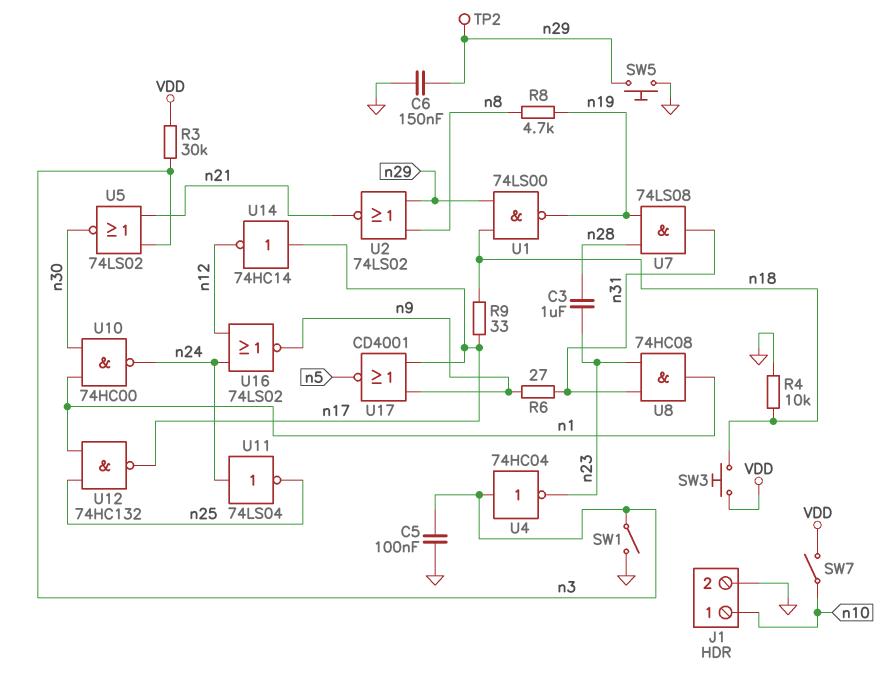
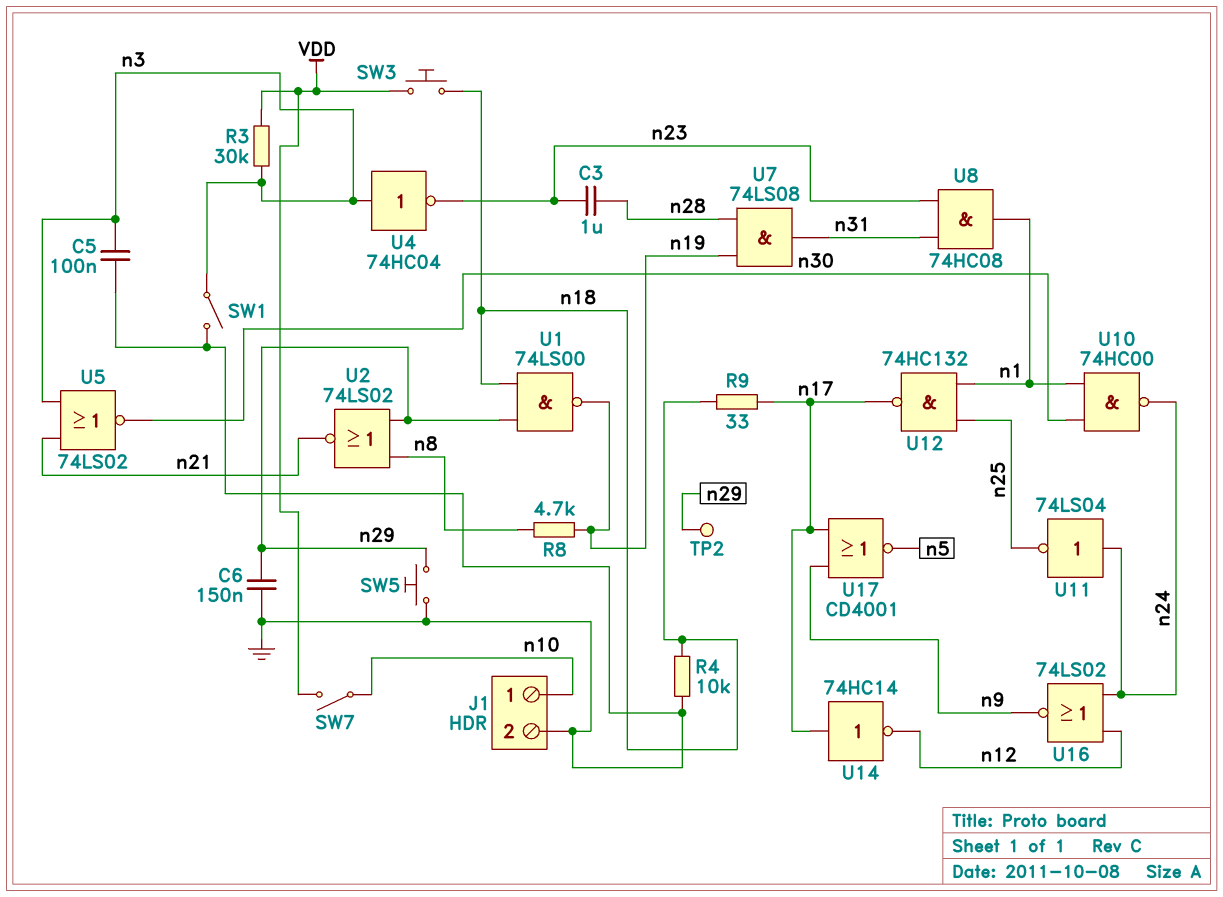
R6: 27 (n9, n31) -> none

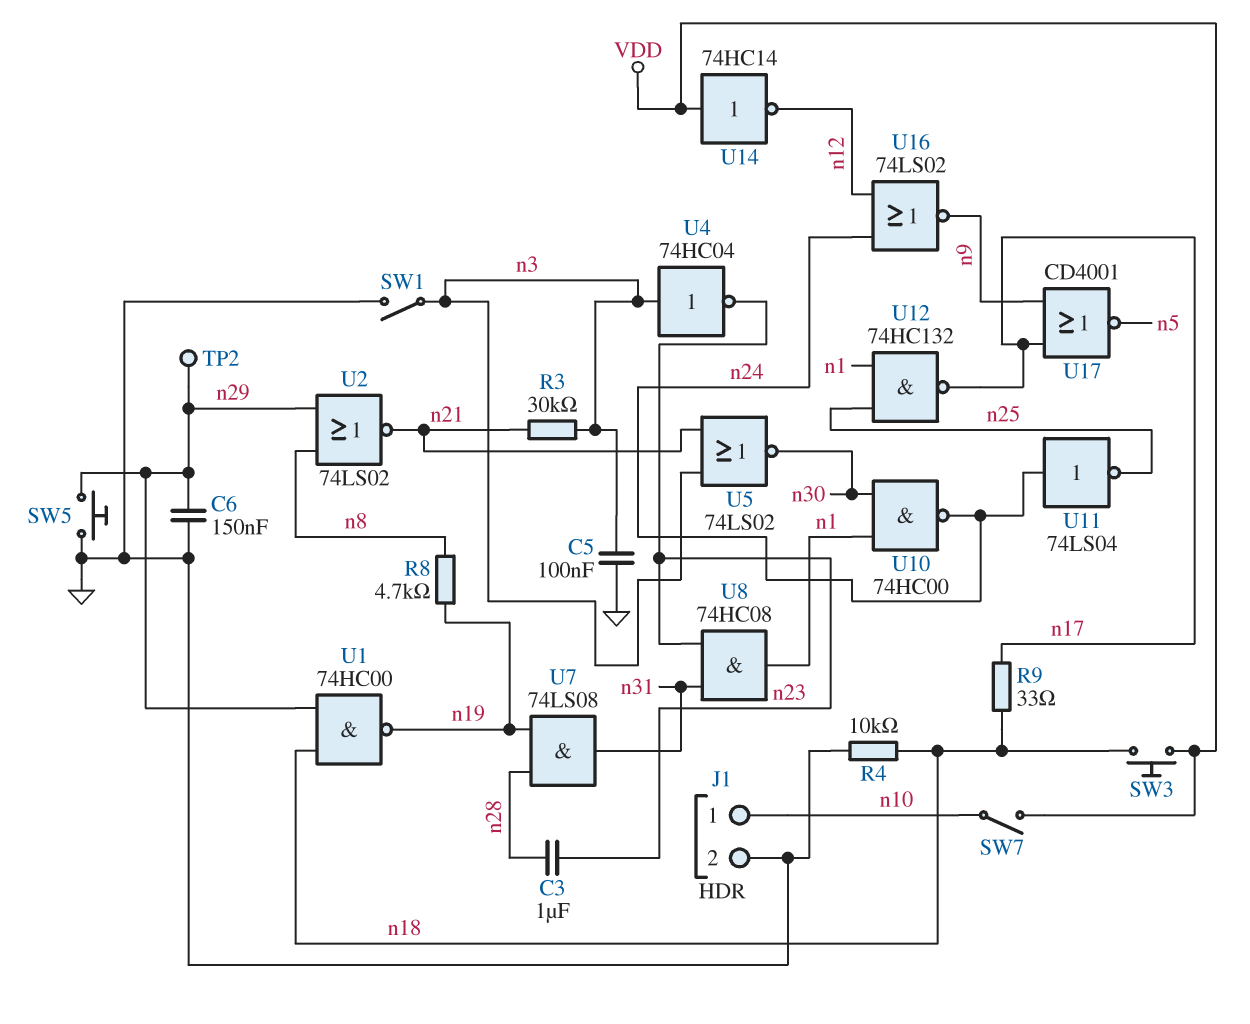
R3: 30k (VDD, n3) -> 30k (n3, n21)
U1: NAND 74LS00 (in n18, in n29, out n19) -> NAND 74HC00 (in n18, in n29, out n19)
U14: NOT 74HC14 (in n17, out n12) -> NOT 74HC14 (in VDD, out n12)

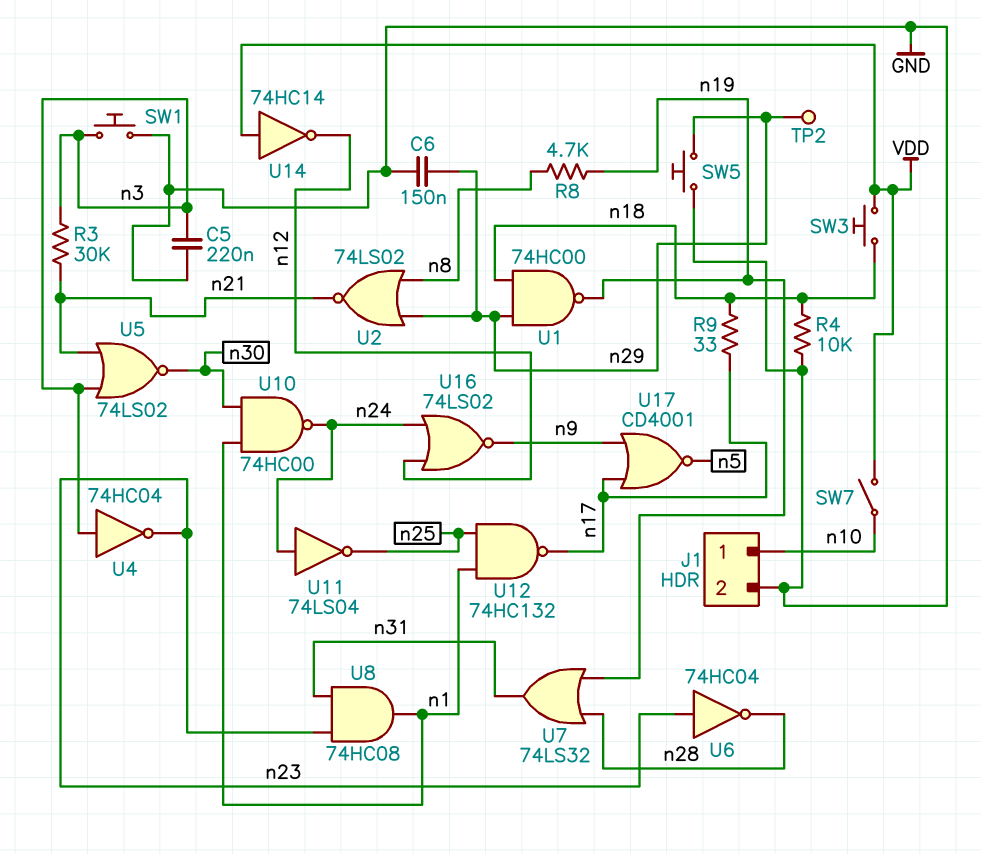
C3: 1uF (n23, n28) -> none
C5: 100nF (GND, n3) -> 220nF (GND, n3)
SW1: switch (GND, n3) -> button (GND, n3)
U6: none -> NOT 74HC04 (in n23, out n28)
U7: AND 74LS08 (in n19, in n28, out n31) -> OR 74LS32 (in n19, in n28, out n31)

